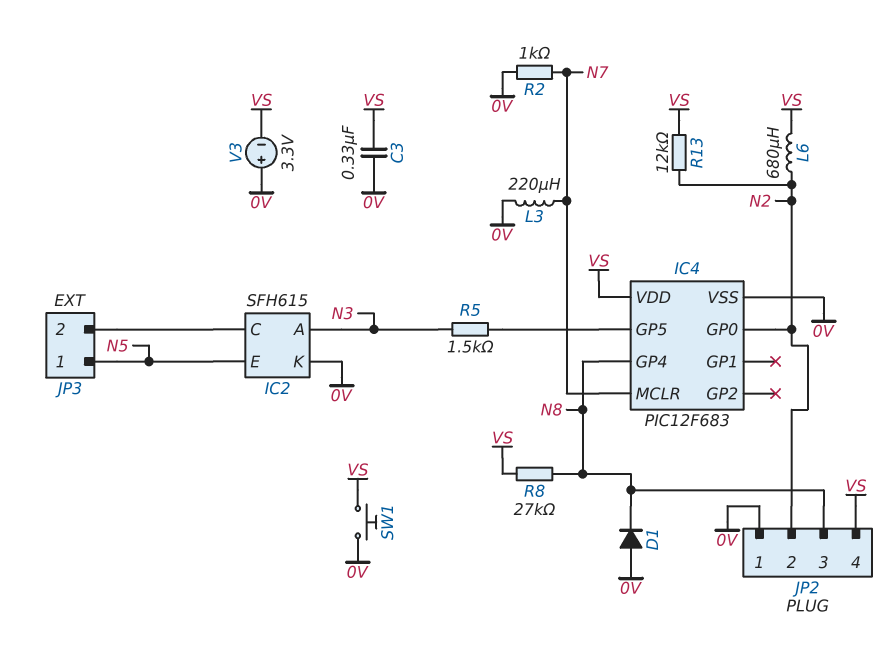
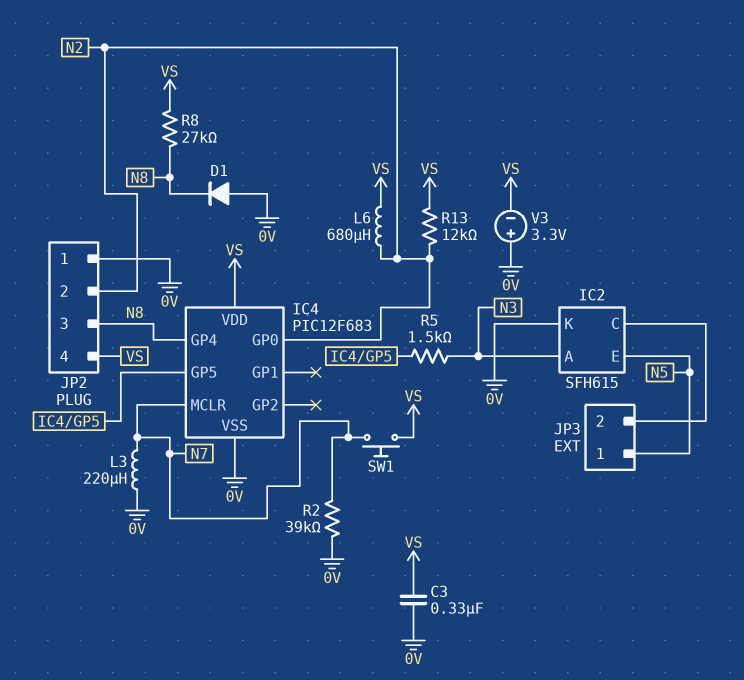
R2: 1k (0V, N7) -> 39k (0V, N7)
SW1: button (0V, VS) -> button (N7, VS)

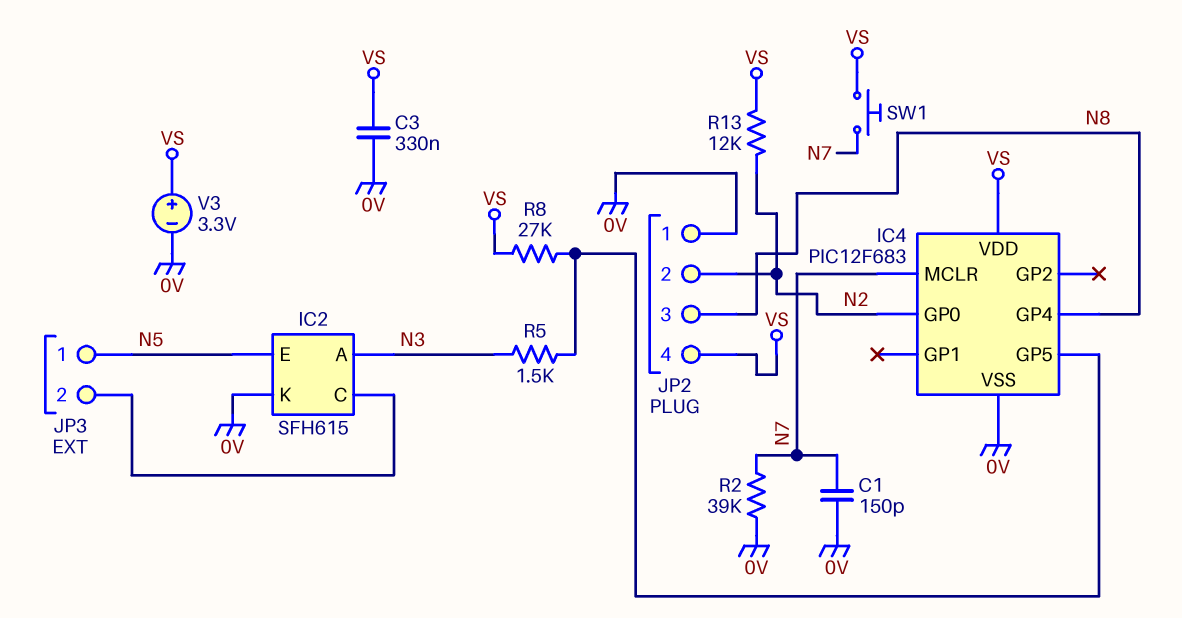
C1: none -> 150pF (0V, N7)
D1: diode (A 0V, K N8) -> none
L3: 220uH (0V, N7) -> none
L6: 680uH (N2, VS) -> none
R8: 27k (N8, VS) -> 27k (IC4/GP5, VS)
V3: 3.3V (plus 0V, minus VS) -> 3.3V (plus VS, minus 0V)

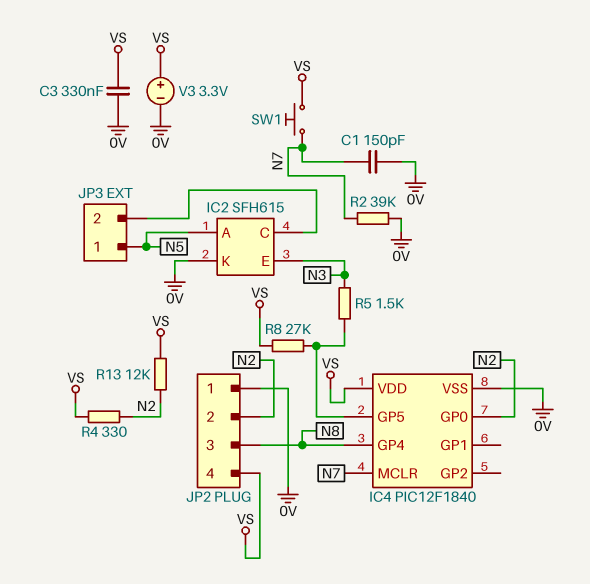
IC2 pin A: N3 -> N5
IC2 pin E: N5 -> N3
IC4: PIC12F683 -> PIC12F1840
R4: none -> 330 (N2, VS)

